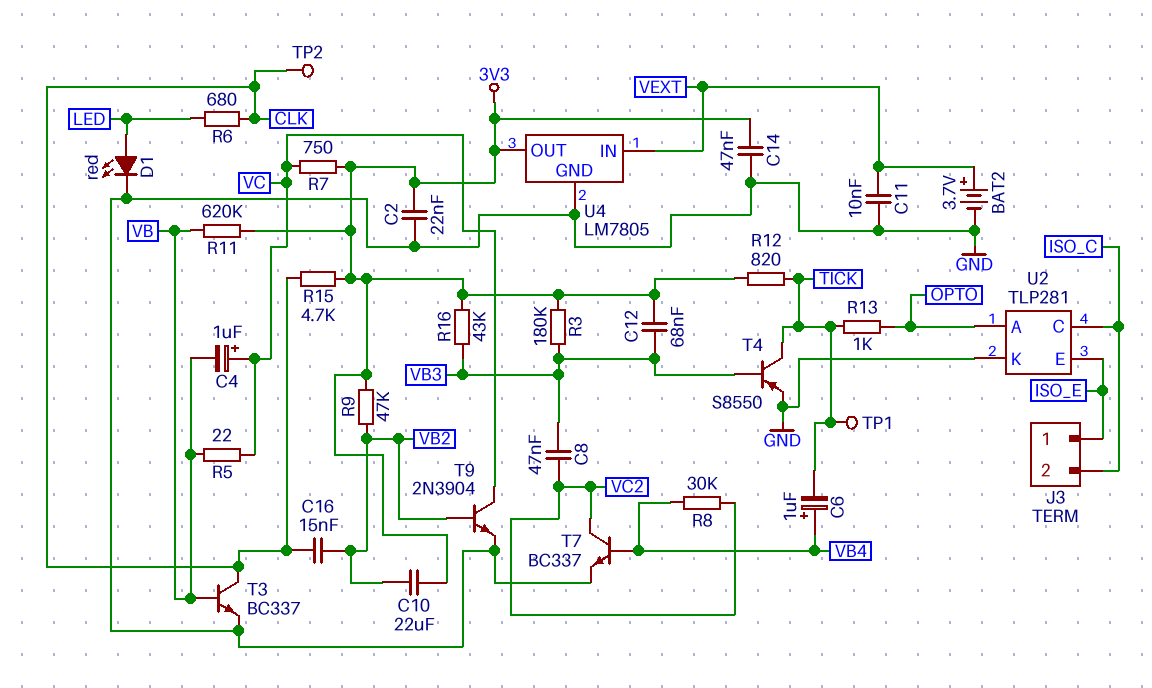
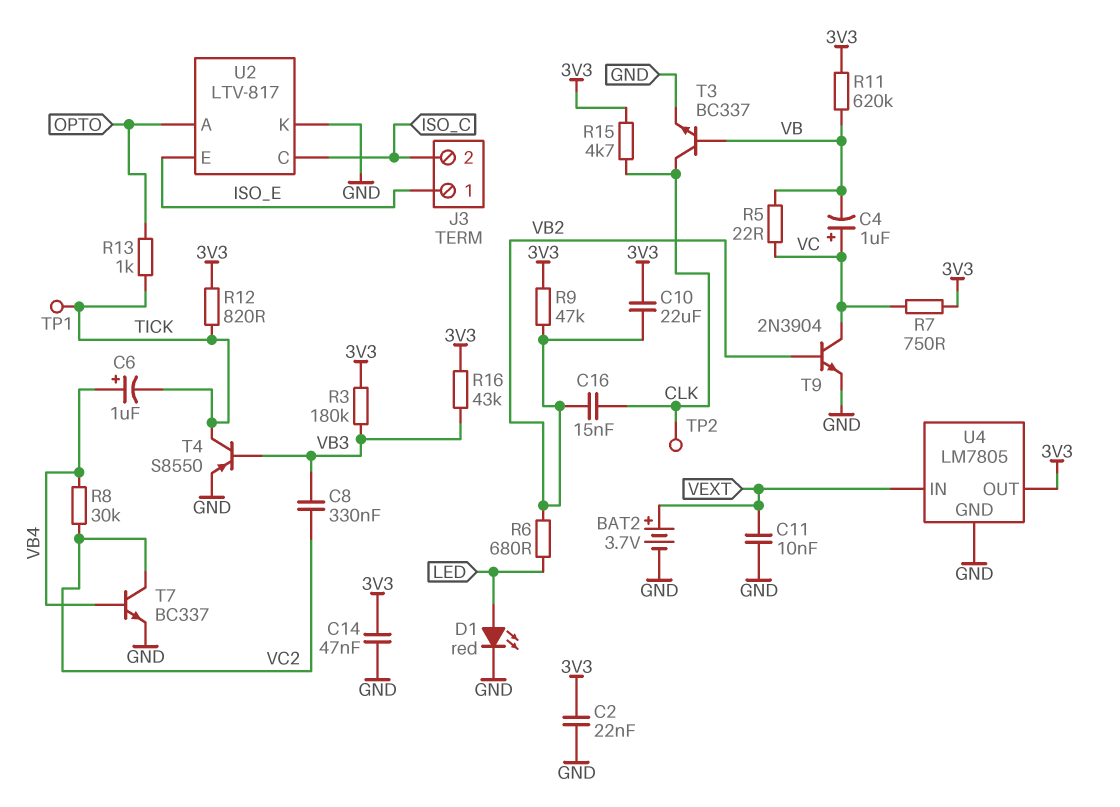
C8: 47nF (VB3, VC2) -> 330nF (VB3, VC2)
C12: 68nF (3V3, VB3) -> none
R6: 680 (CLK, LED) -> 680 (LED, VB2)
U2: TLP281 -> LTV-817

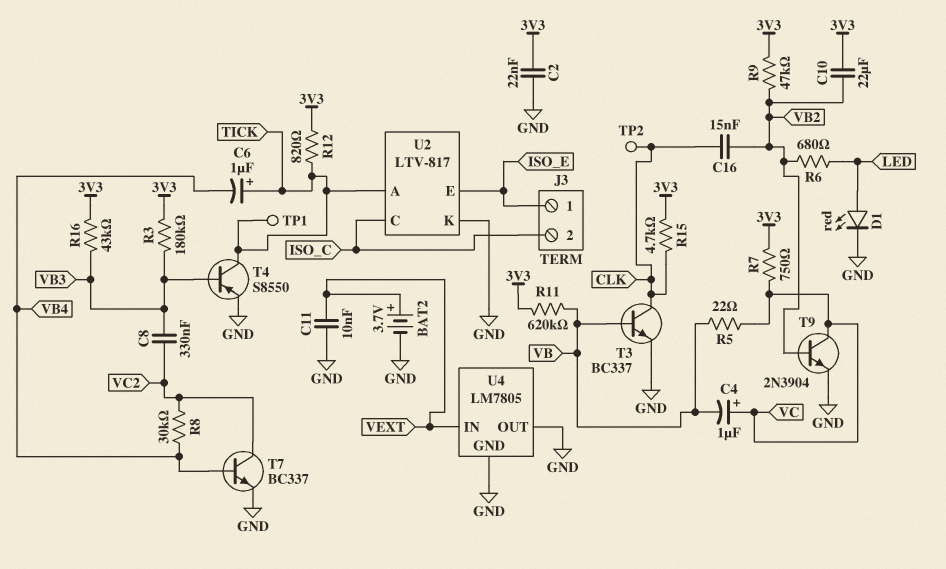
C6: 1uF (plus VB4, minus TICK) -> 1uF (plus TICK, minus VB4)
C14: 47nF (3V3, GND) -> none
R13: 1k (OPTO, TICK) -> none
U2 pin A: OPTO -> TICK
U4 pin OUT: 3V3 -> GND

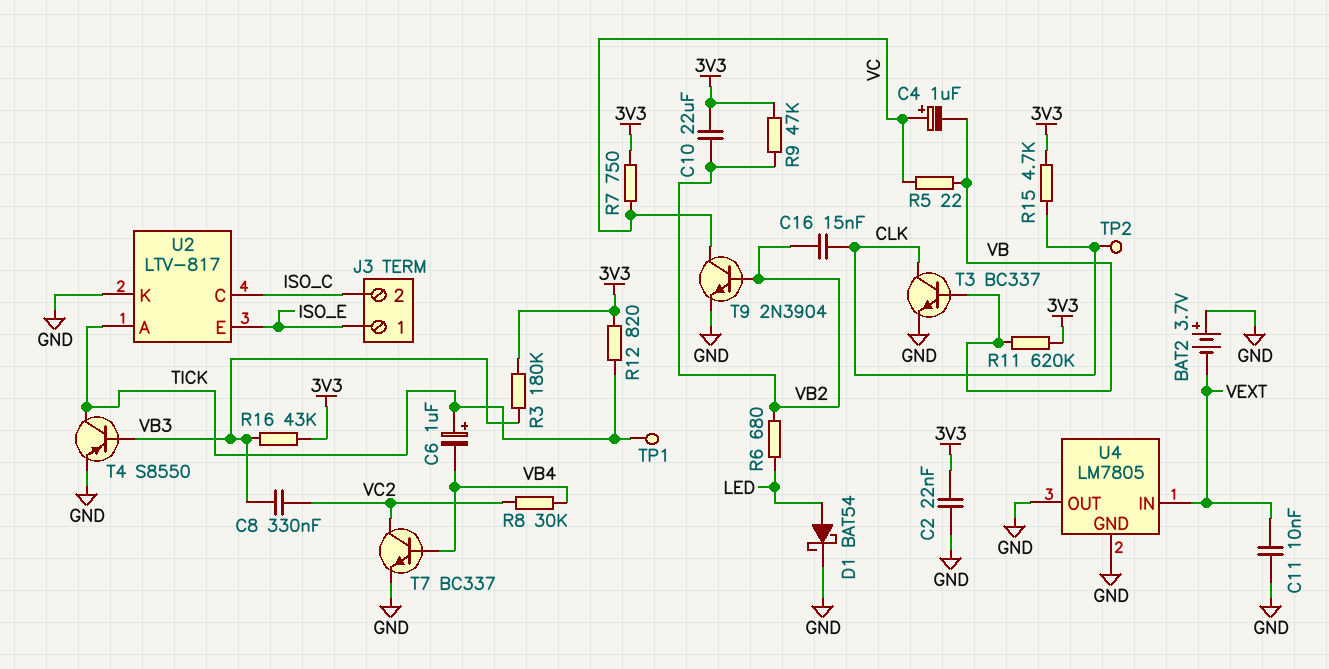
BAT2: 3.7V (plus VEXT, minus GND) -> 3.7V (plus GND, minus VEXT)
D1: LED red (A LED, K GND) -> schottky BAT54 (A LED, K GND)

